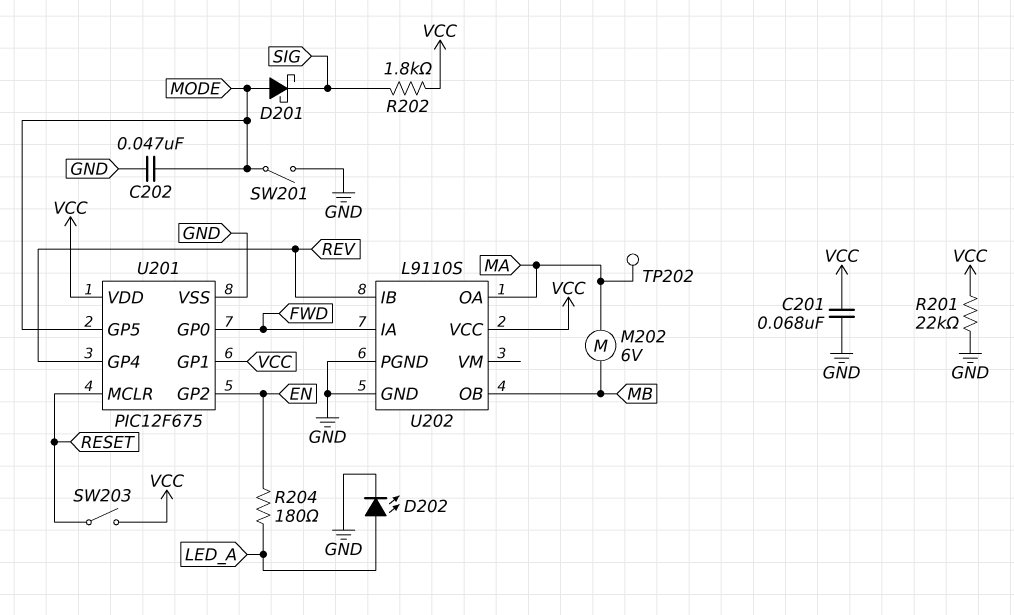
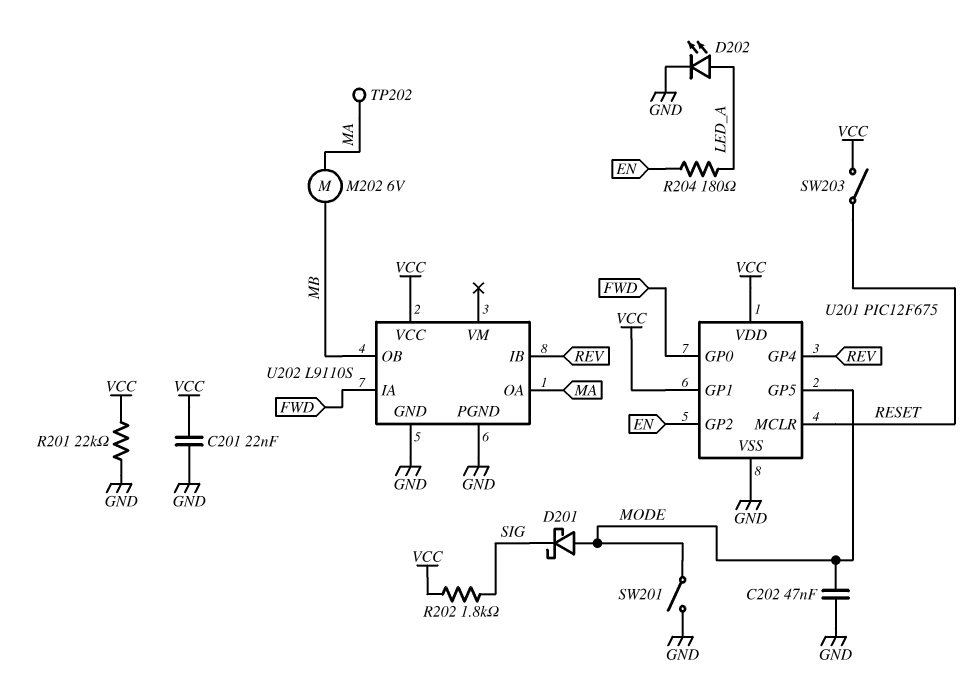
C201: 68nF (GND, VCC) -> 22nF (GND, VCC)

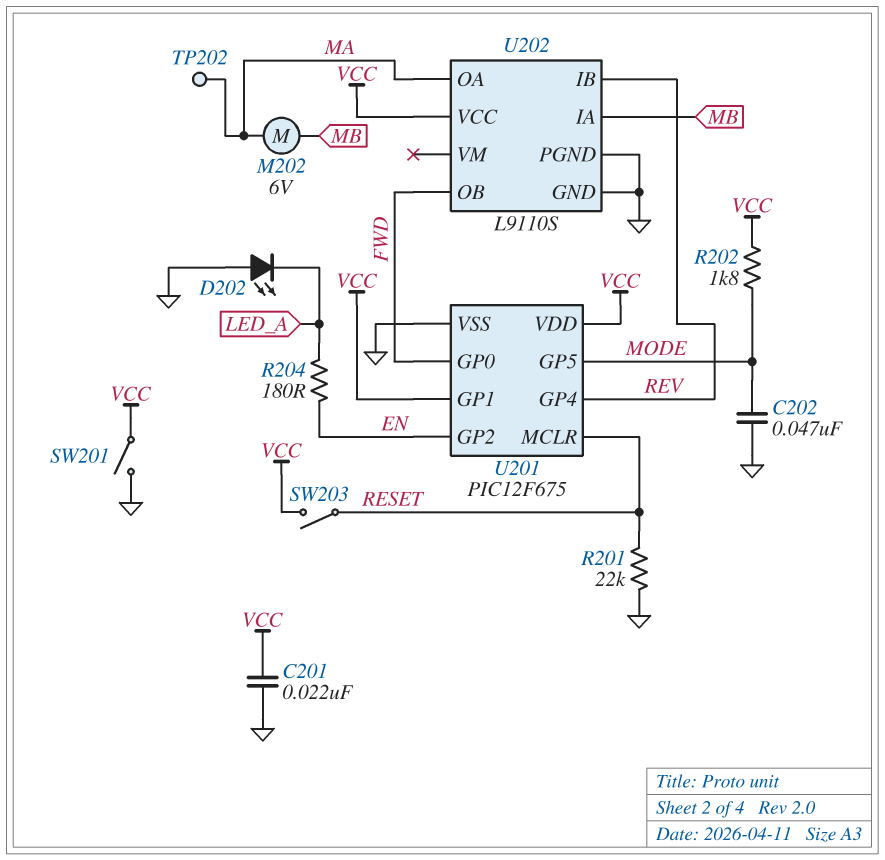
D201: schottky (A MODE, K SIG) -> none
D202: LED (A LED_A, K GND) -> LED (A GND, K LED_A)
R201: 22k (GND, VCC) -> 22k (GND, RESET)
R202: 1.8k (SIG, VCC) -> 1.8k (MODE, VCC)
SW201: switch (GND, MODE) -> switch (GND, VCC)
U202 pin IA: FWD -> MB
U202 pin OB: MB -> FWD

